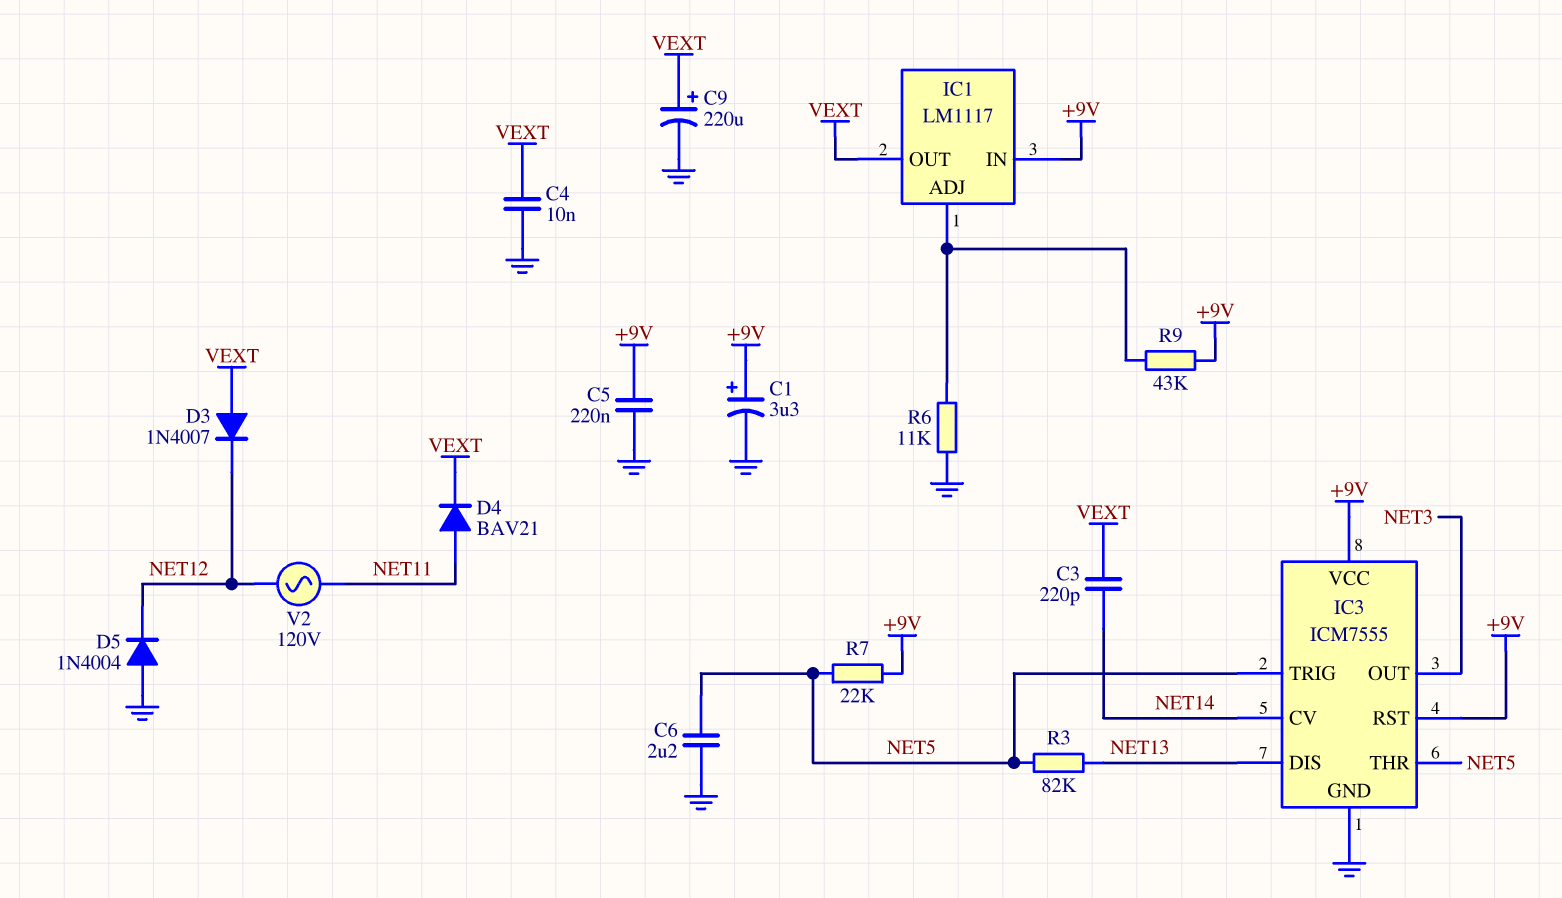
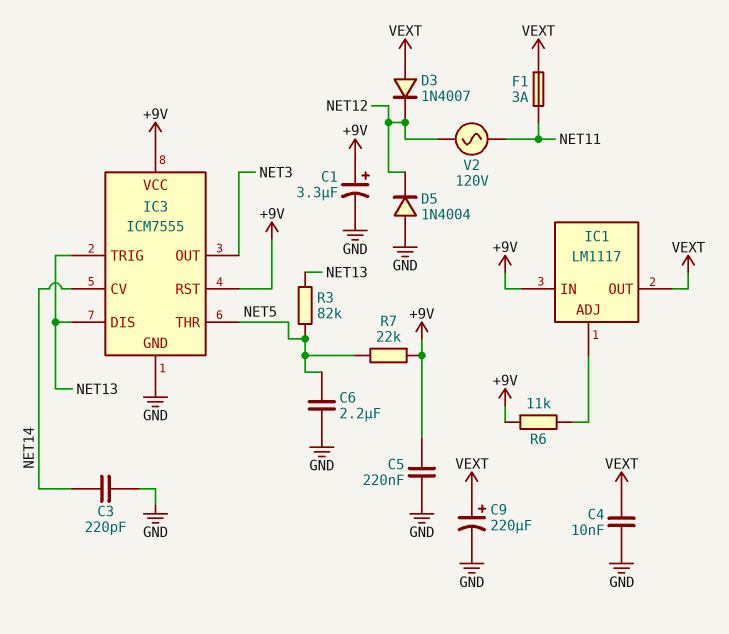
C3: 220pF (NET14, VEXT) -> 220pF (GND, NET14)
D4: diode BAV21 (A NET11, K VEXT) -> none
F1: none -> 3A (NET11, VEXT)
IC3 pin TRIG: NET5 -> NET13
R6: 11k (GND, IC1/ADJ) -> 11k (+9V, IC1/ADJ)
R9: 43k (+9V, IC1/ADJ) -> none

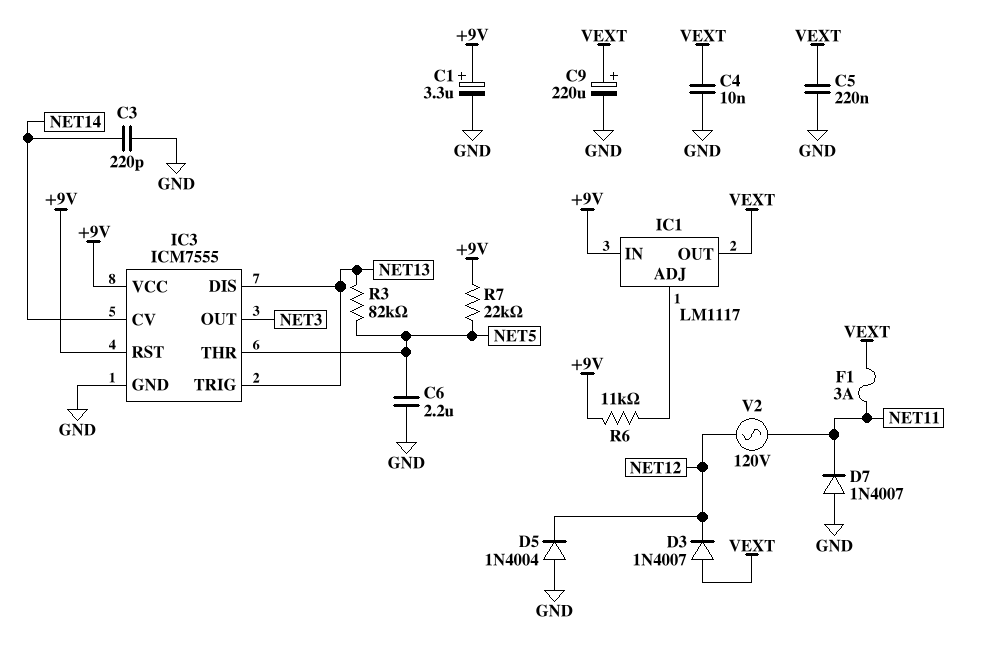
C5: 220nF (+9V, GND) -> 220nF (GND, VEXT)
D7: none -> diode 1N4007 (A GND, K NET11)

